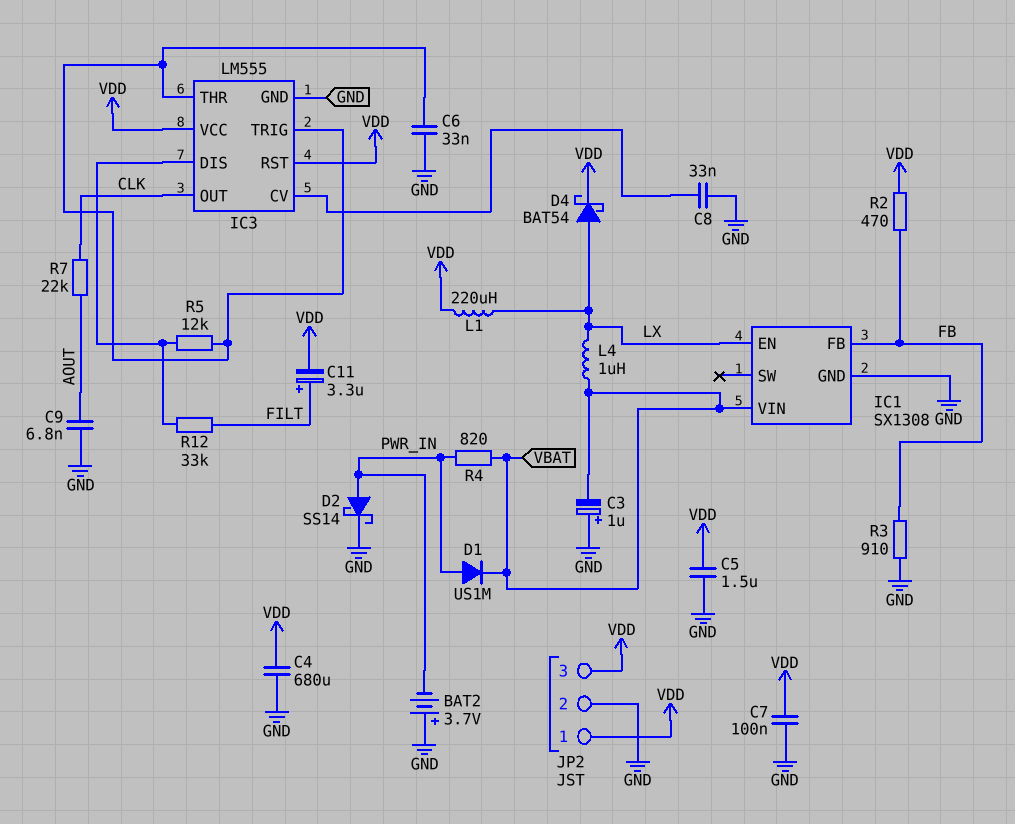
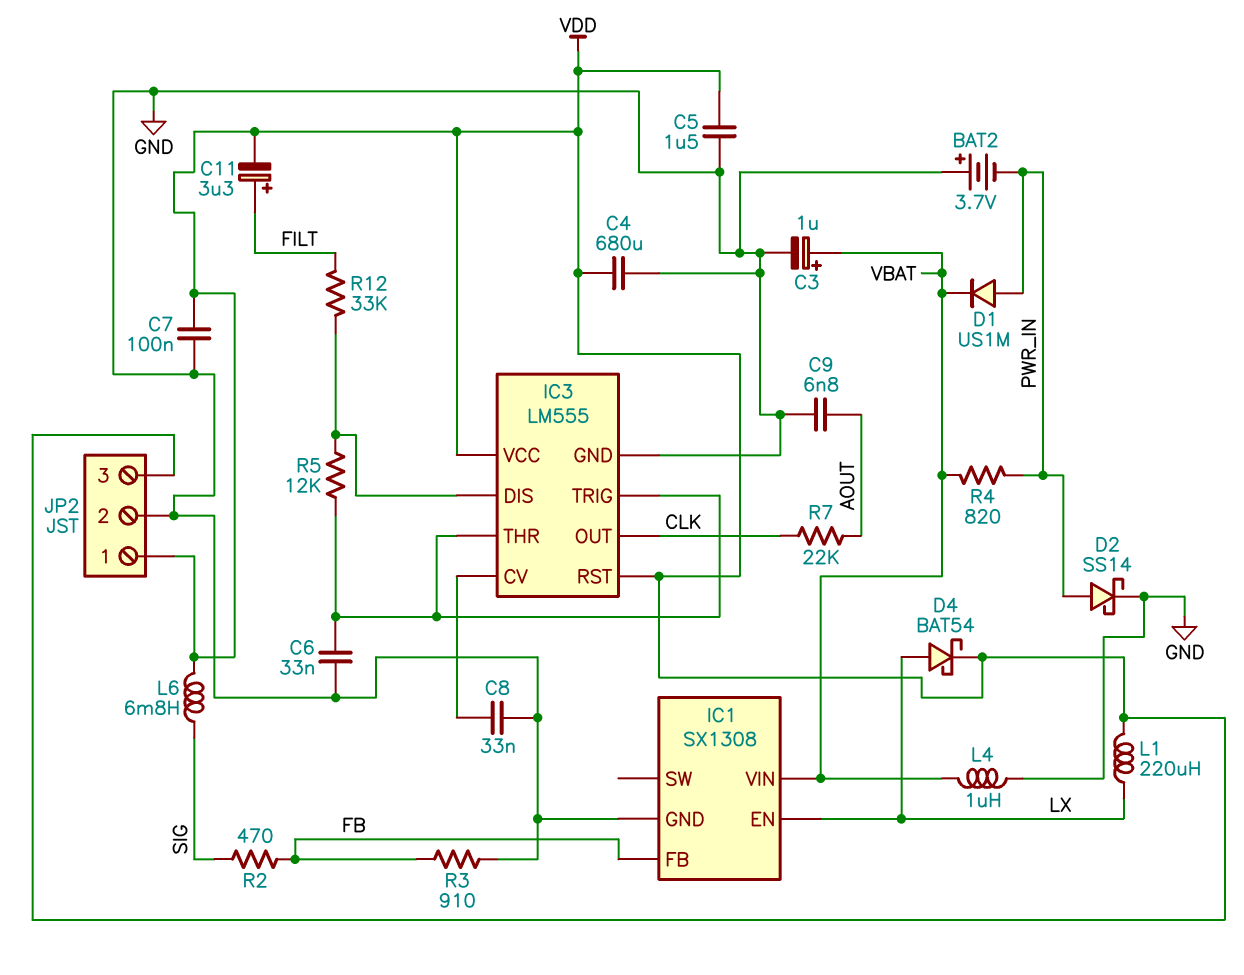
C3: 1uF (plus GND, minus VBAT) -> 1uF (plus VBAT, minus GND)
L4: 1uH (LX, VBAT) -> 1uH (GND, VBAT)
L6: none -> 6.8mH (SIG, VDD)
R2: 470 (FB, VDD) -> 470 (FB, SIG)

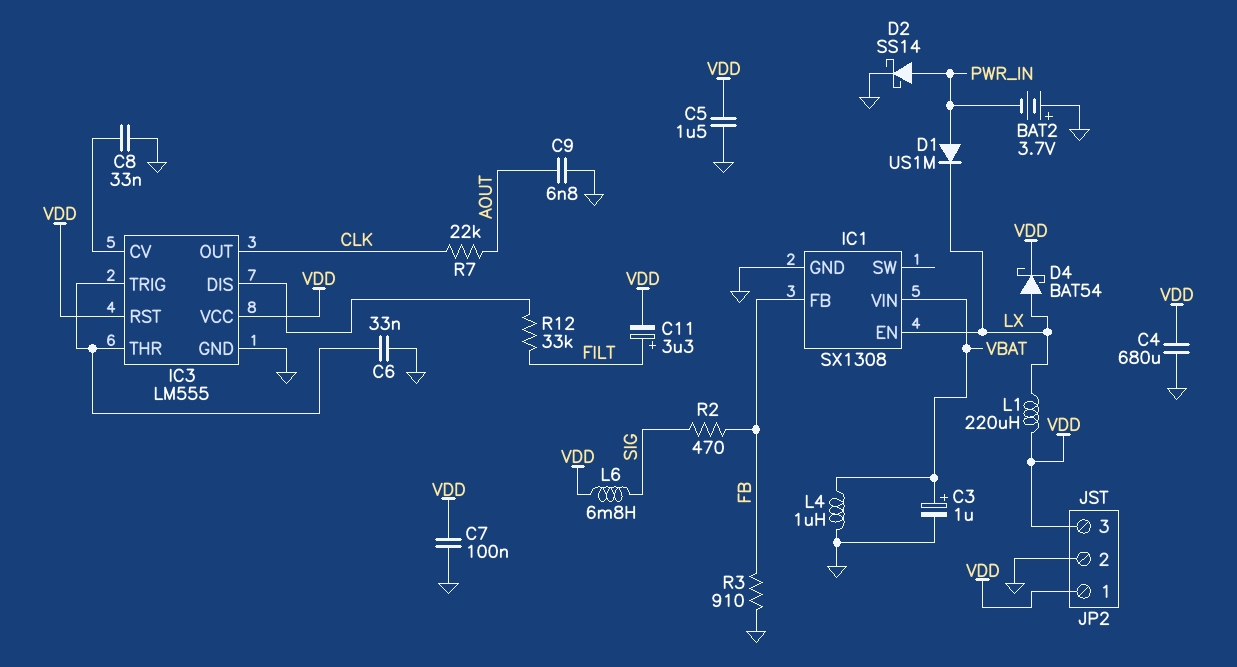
D1: diode US1M (A PWR_IN, K VBAT) -> diode US1M (A PWR_IN, K LX)
R4: 820 (PWR_IN, VBAT) -> none
R5: 12k (IC3/DIS, IC3/THR) -> none

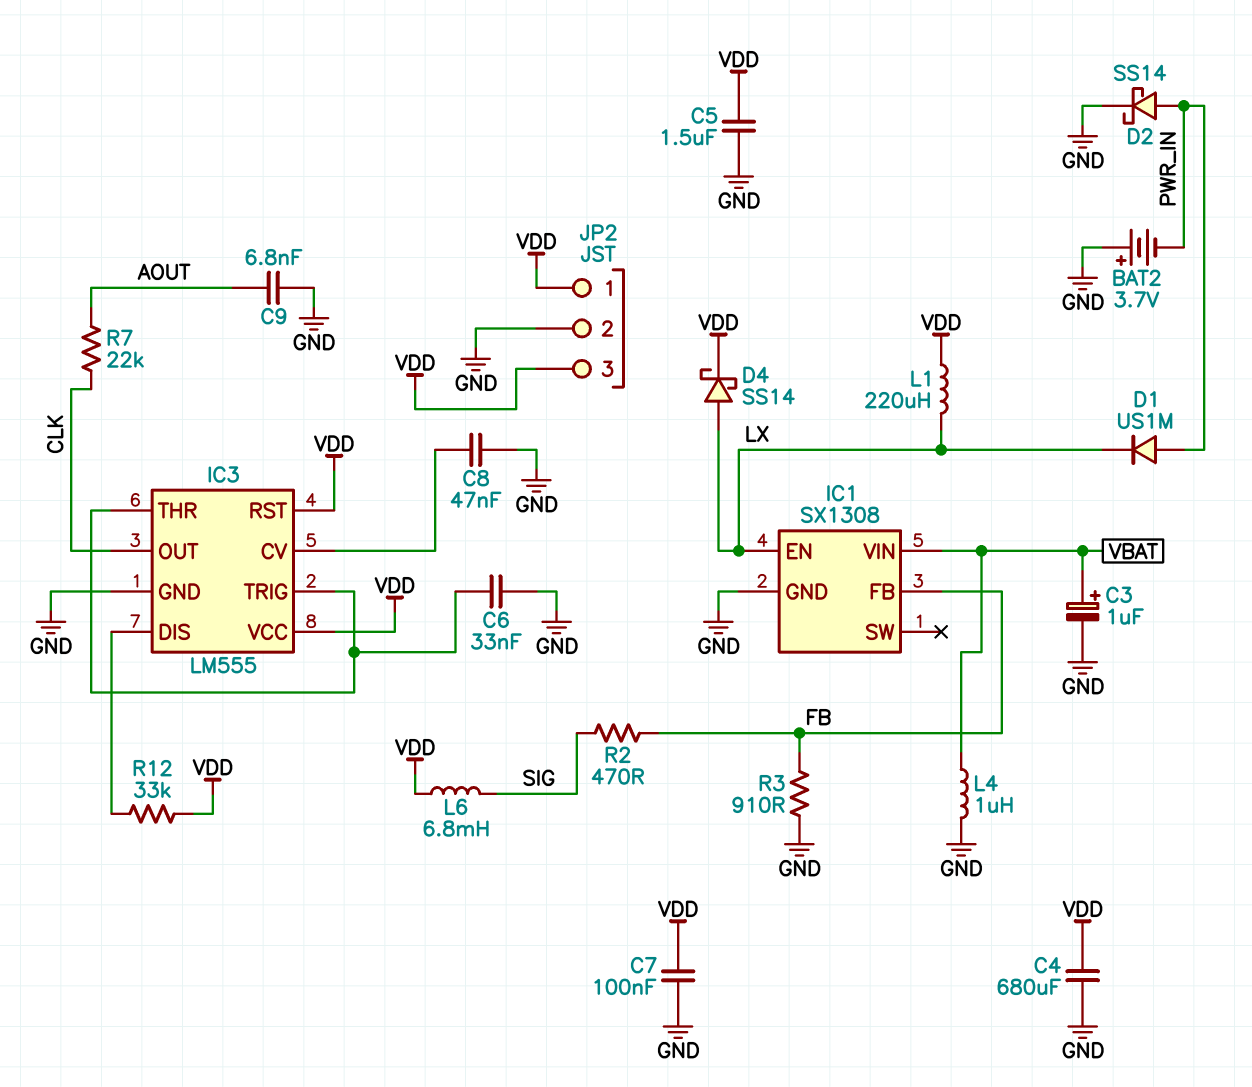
C8: 33nF (GND, IC3/CV) -> 47nF (GND, IC3/CV)
C11: 3.3uF (plus FILT, minus VDD) -> none
D4: schottky BAT54 (A LX, K VDD) -> schottky SS14 (A LX, K VDD)
R12: 33k (FILT, IC3/DIS) -> 33k (IC3/DIS, VDD)

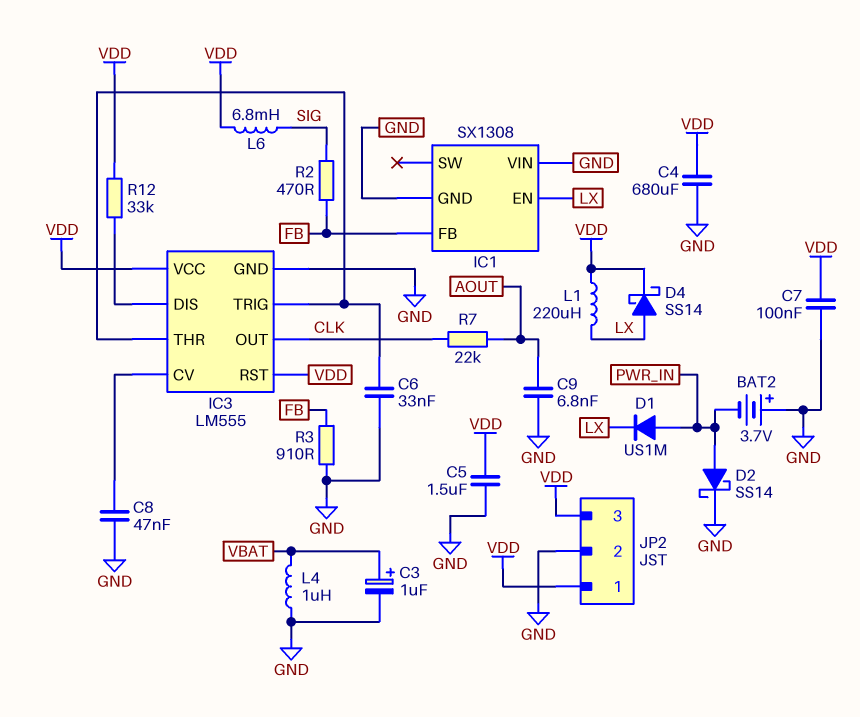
IC1 pin VIN: VBAT -> GND

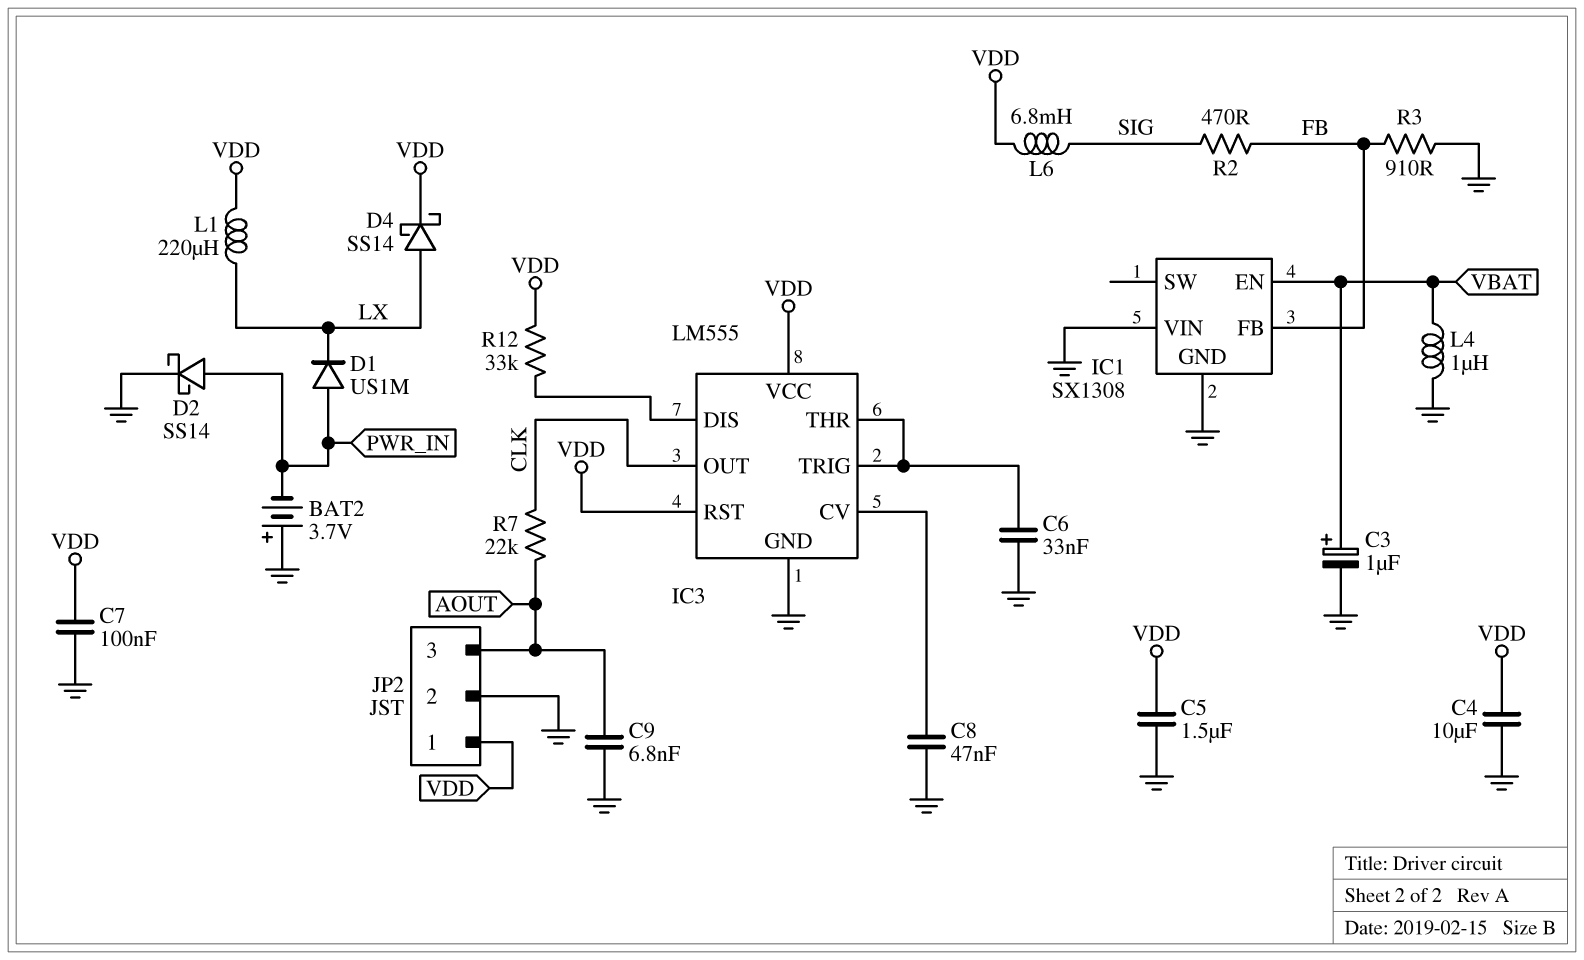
C4: 680uF (GND, VDD) -> 10uF (GND, VDD)
IC1 pin EN: LX -> VBAT
JP2 pin 3: VDD -> AOUT

